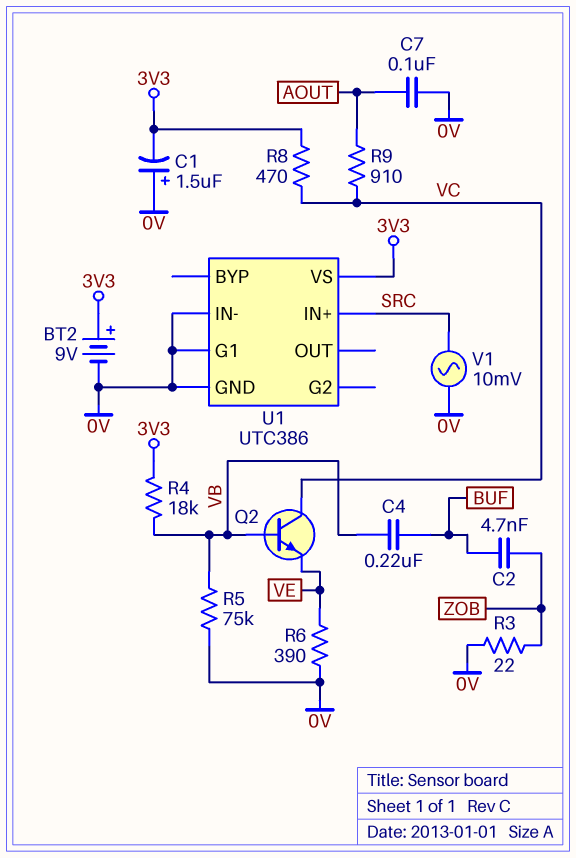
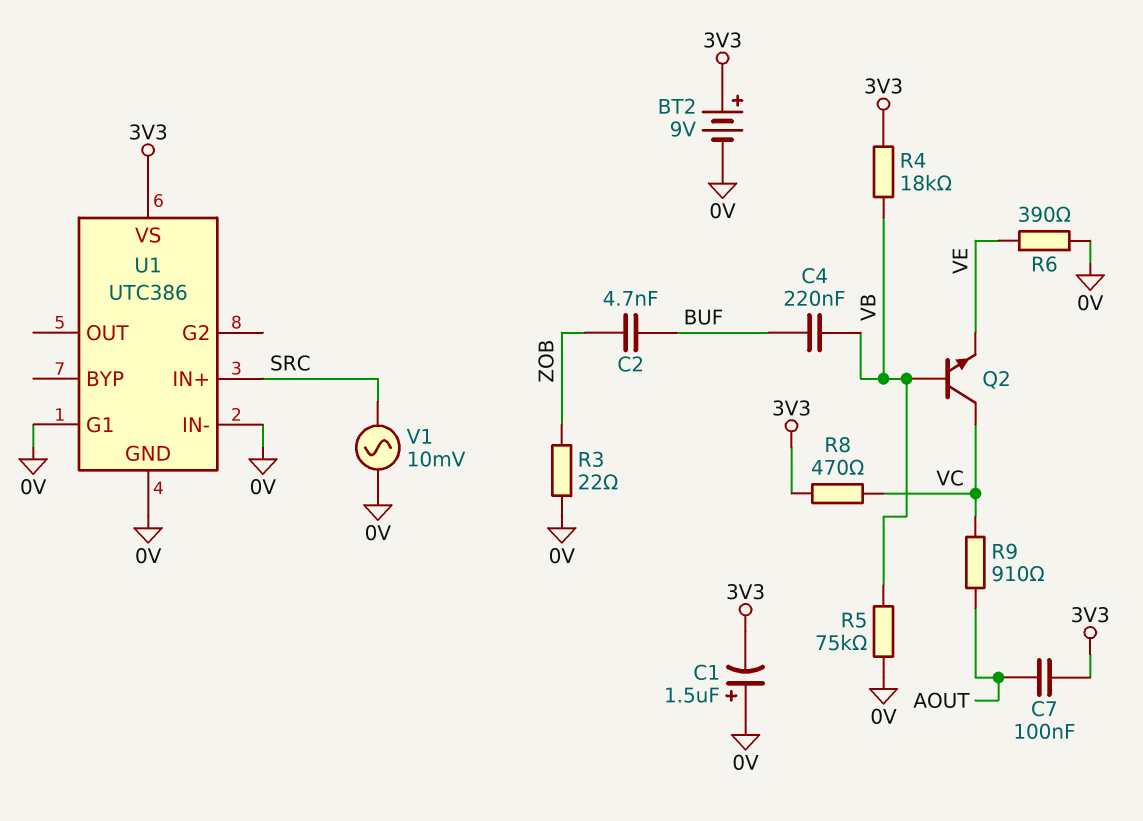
C7: 100nF (0V, AOUT) -> 100nF (3V3, AOUT)

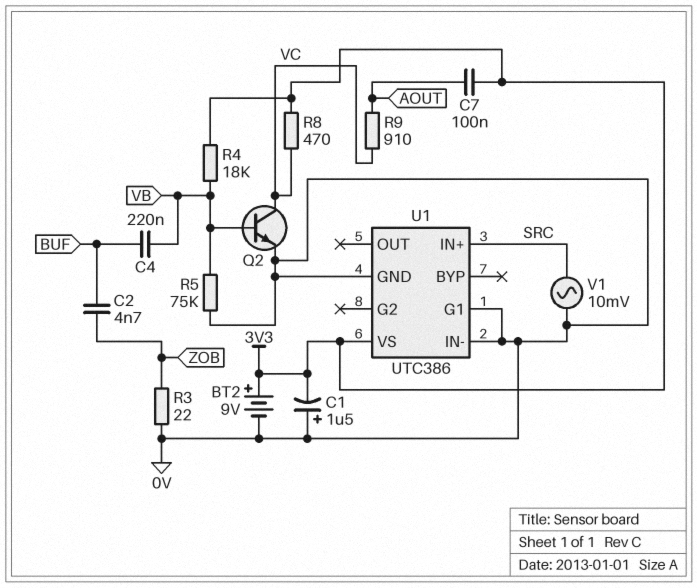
Q2: NPN (B VB, C VC, E VE) -> NPN (B VB, C VC, E 0V)
R6: 390 (0V, VE) -> none

